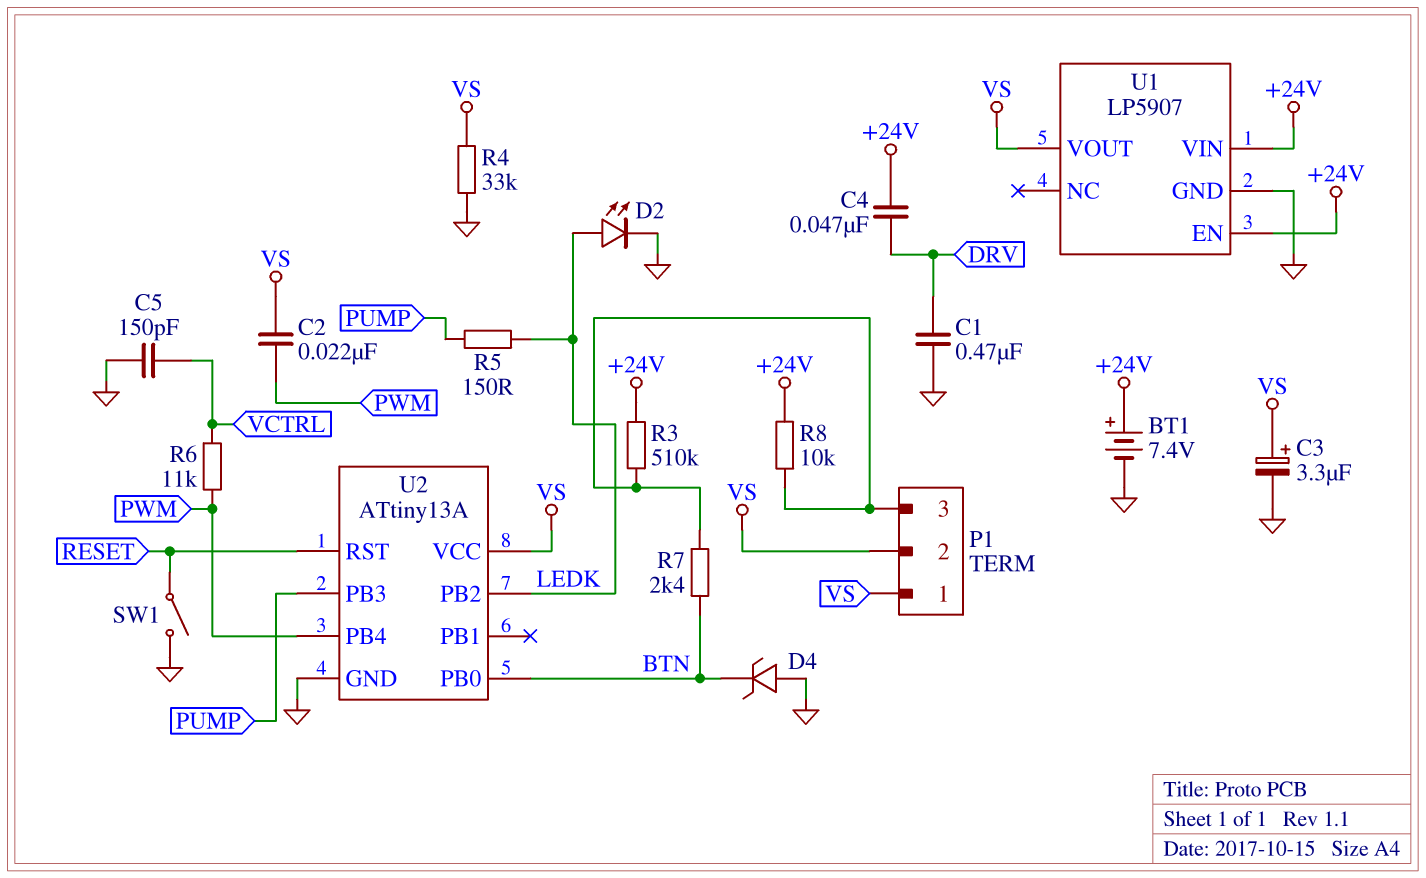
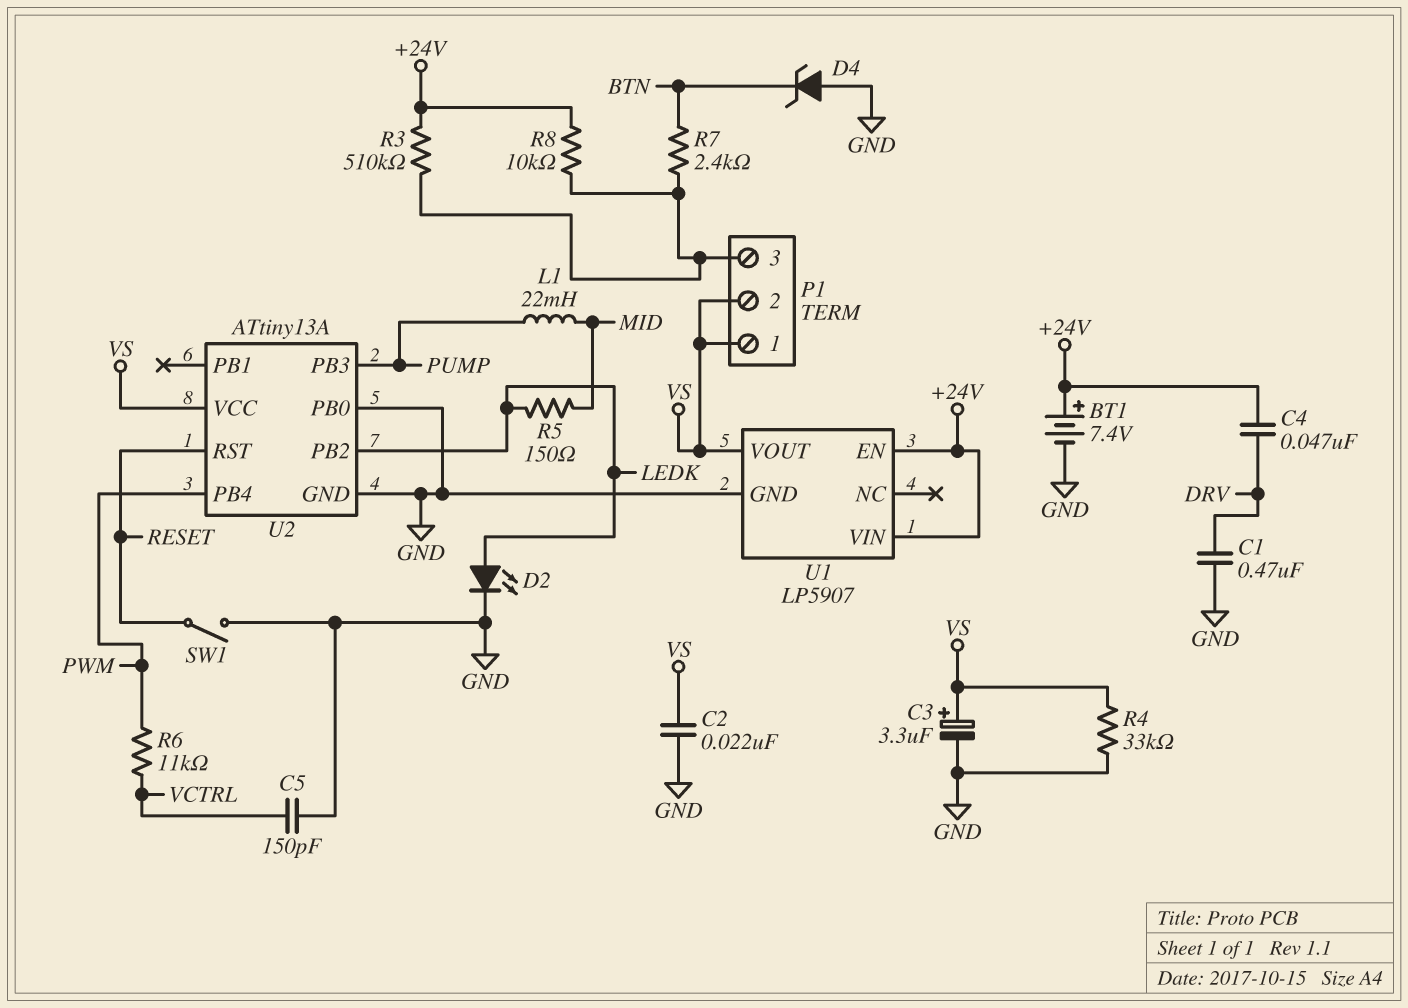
C2: 22nF (PWM, VS) -> 22nF (GND, VS)
L1: none -> 22mH (MID, PUMP)
R5: 150 (LEDK, PUMP) -> 150 (LEDK, MID)
U2 pin PB0: BTN -> GND

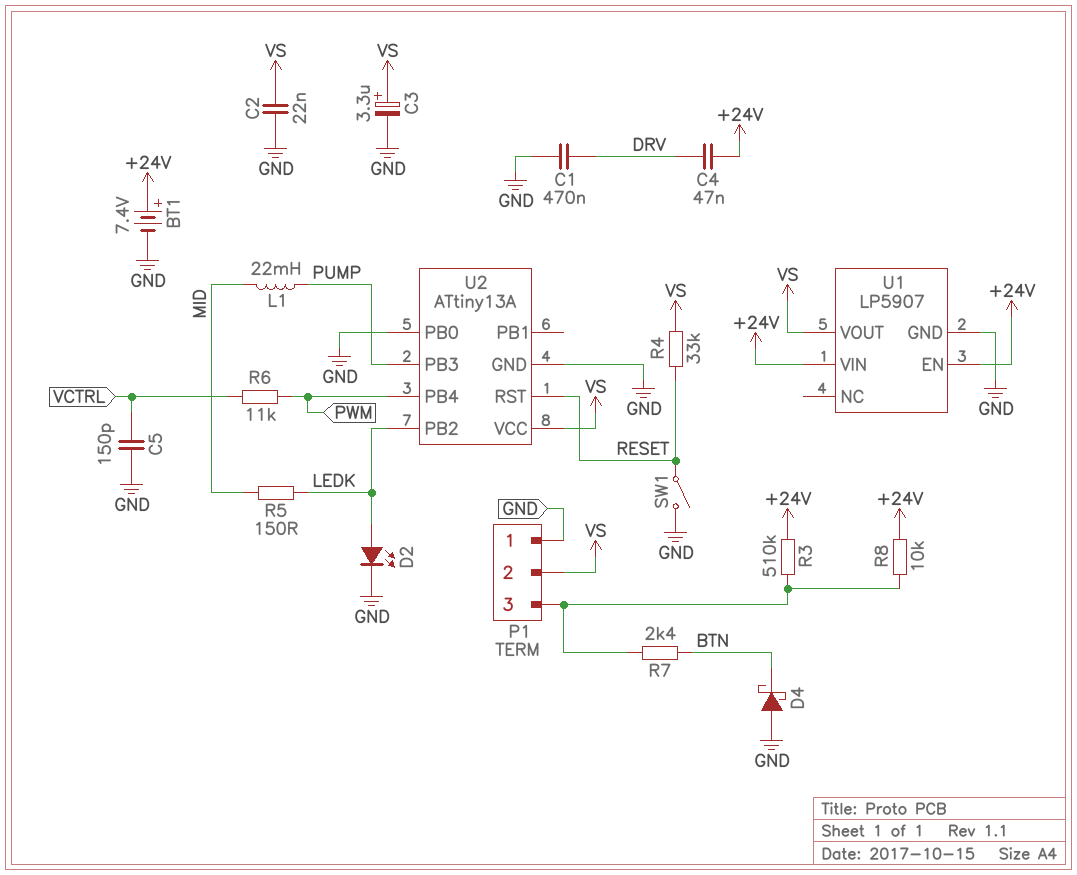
D4: zener (A GND, K BTN) -> schottky (A GND, K BTN)
P1 pin 1: VS -> GND
R4: 33k (GND, VS) -> 33k (RESET, VS)

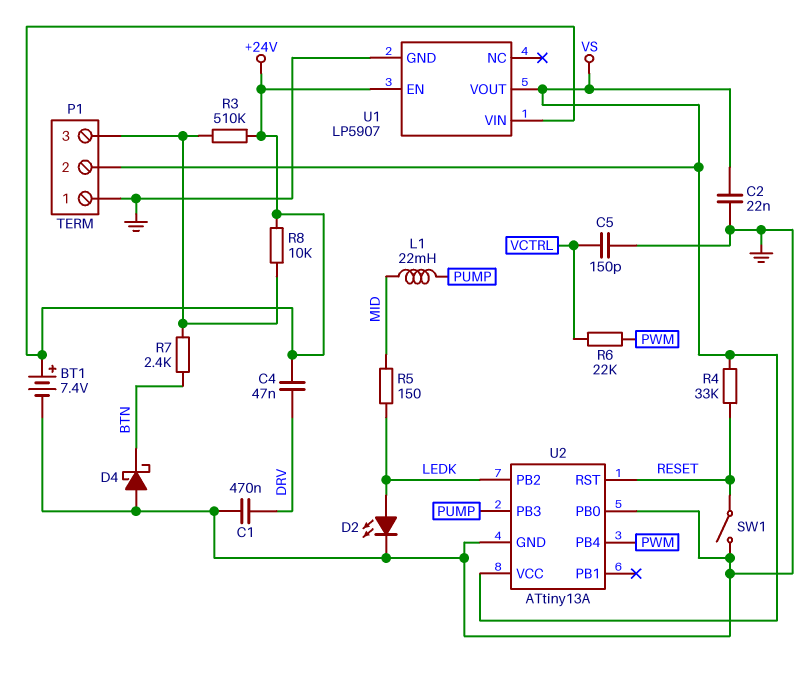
C3: 3.3uF (plus VS, minus GND) -> none
R6: 11k (PWM, VCTRL) -> 22k (PWM, VCTRL)

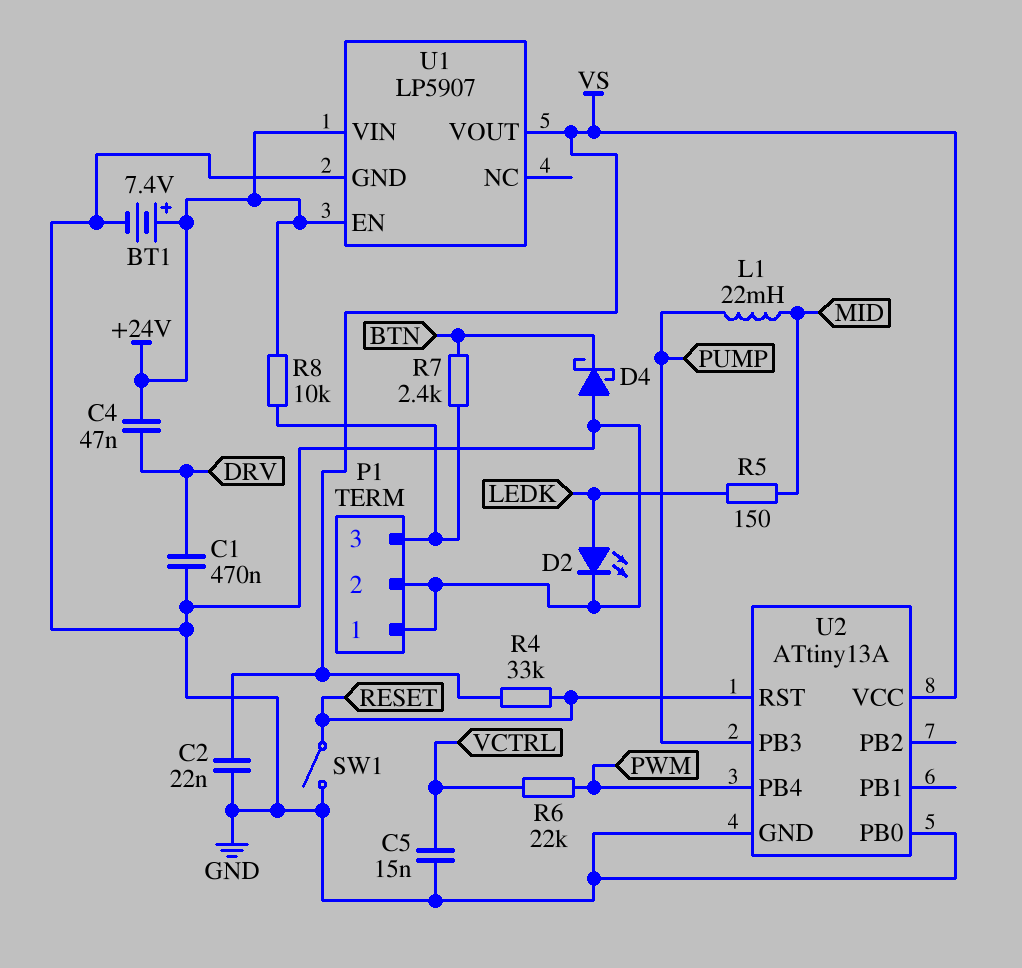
C5: 150pF (GND, VCTRL) -> 15nF (GND, VCTRL)
P1 pin 2: VS -> GND
R3: 510k (+24V, P1/3) -> none
U2 pin PB2: LEDK -> none

